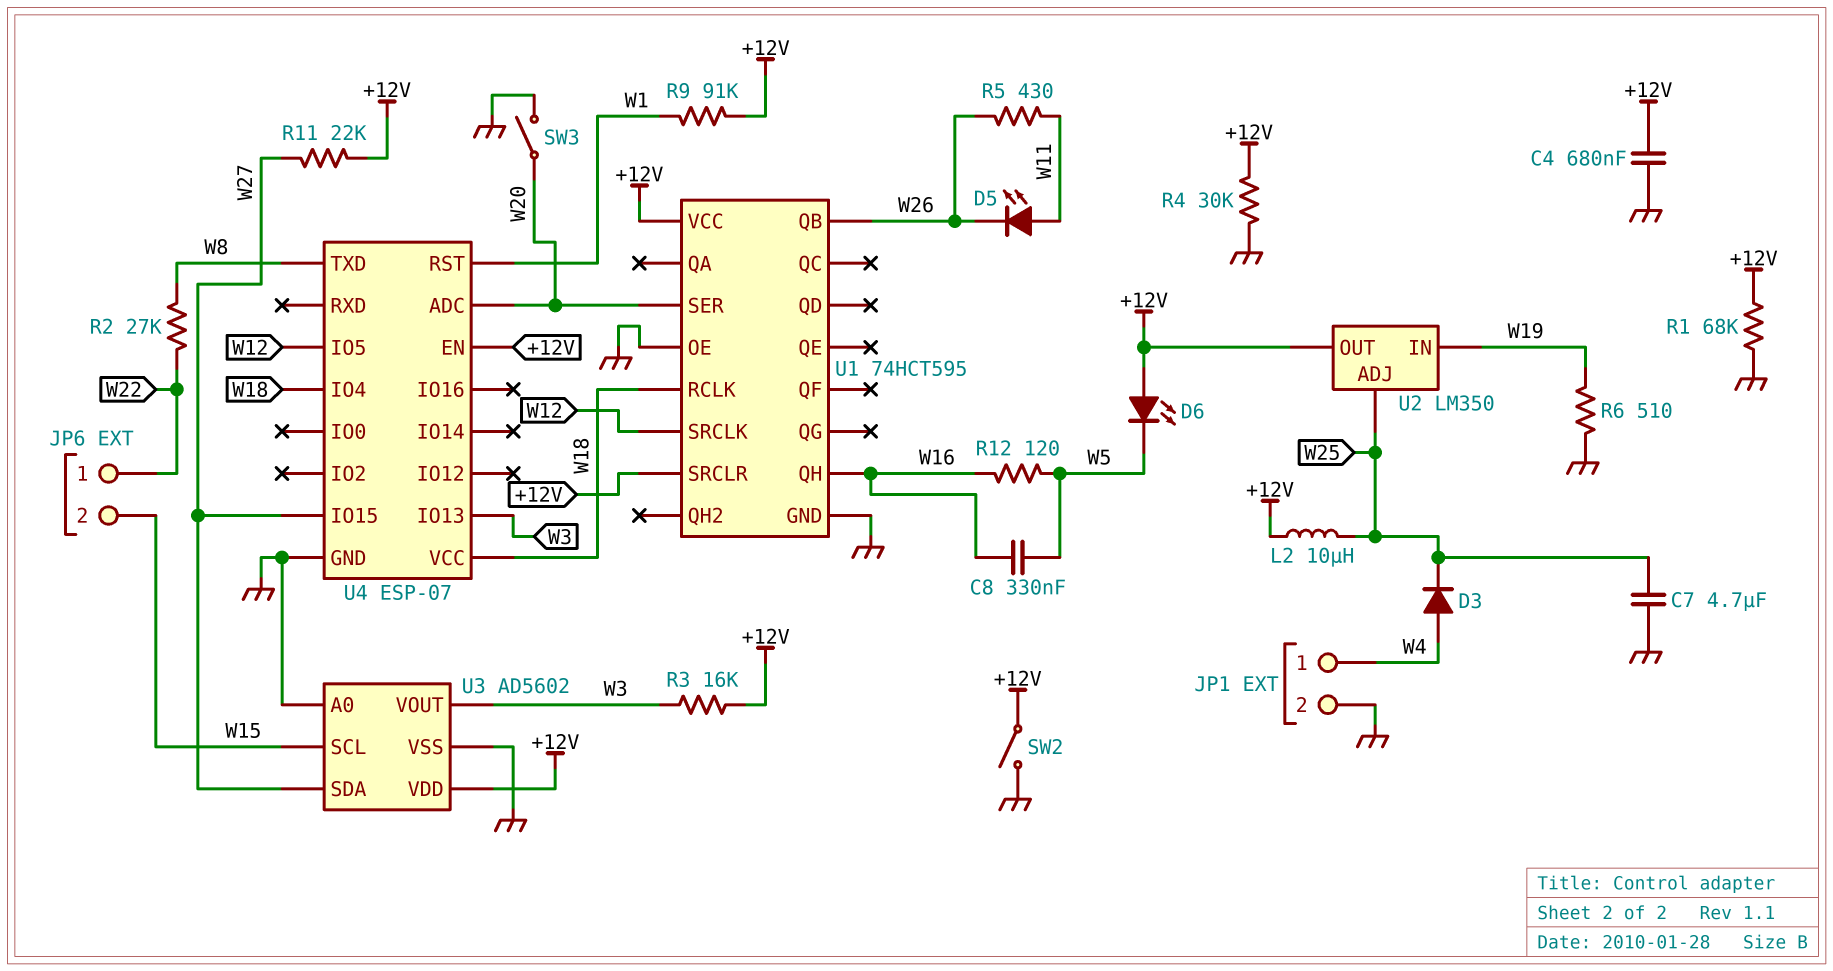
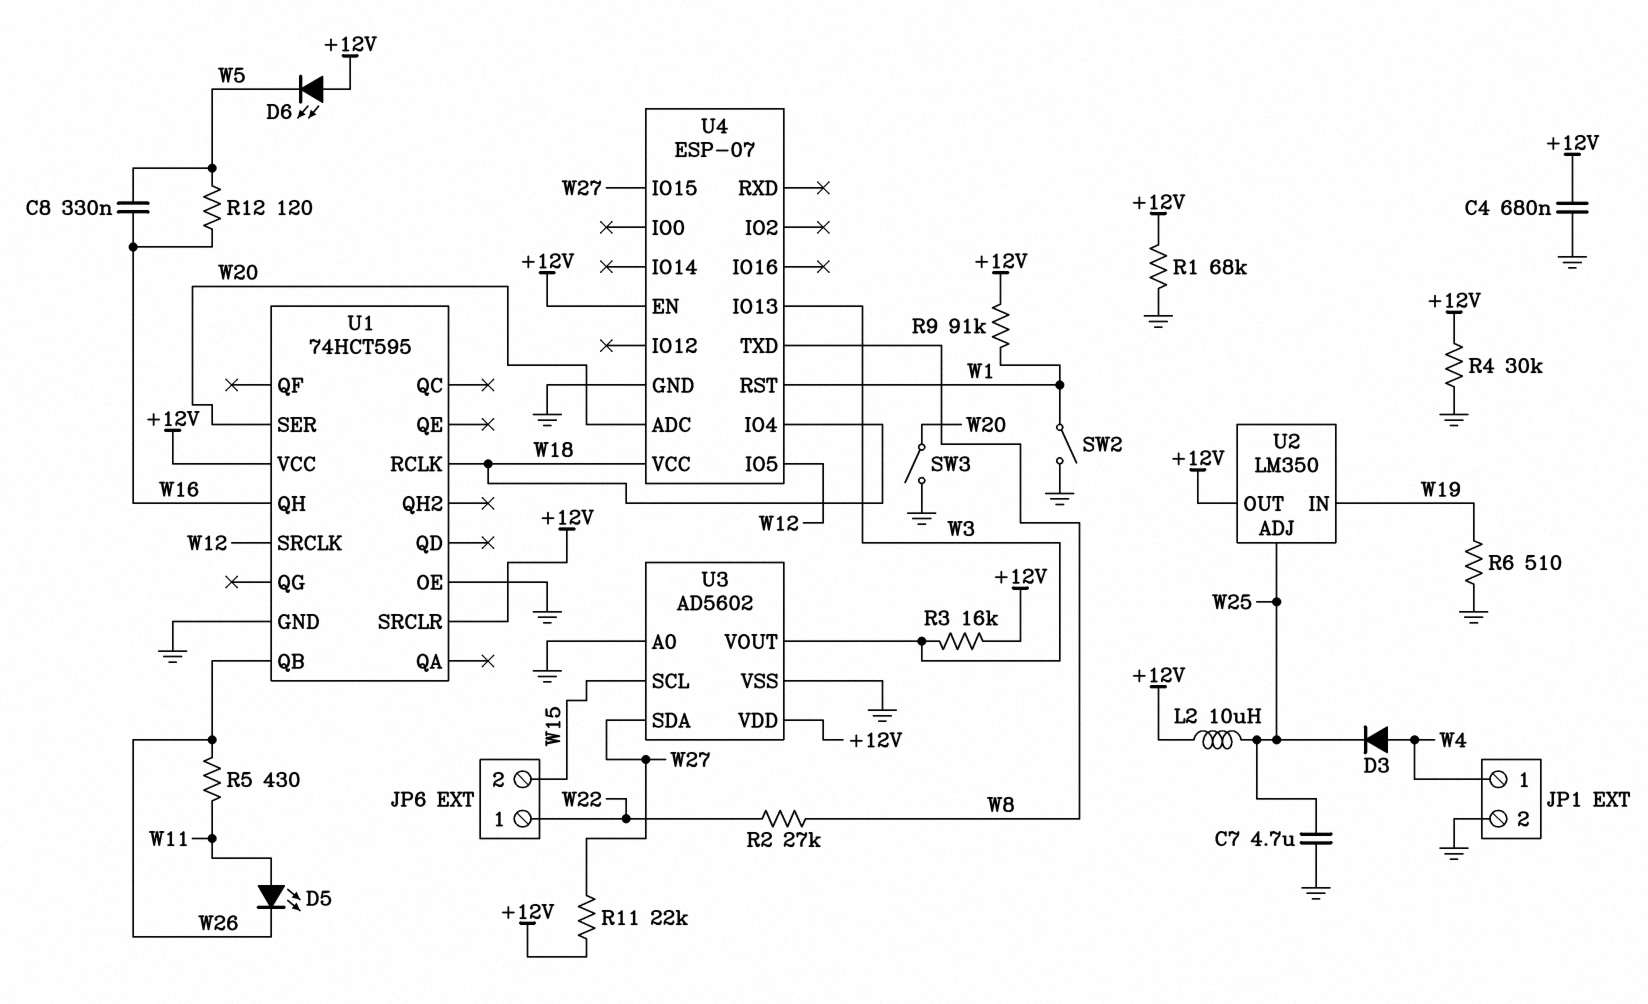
SW2: switch (+12V, GND) -> switch (GND, W1)

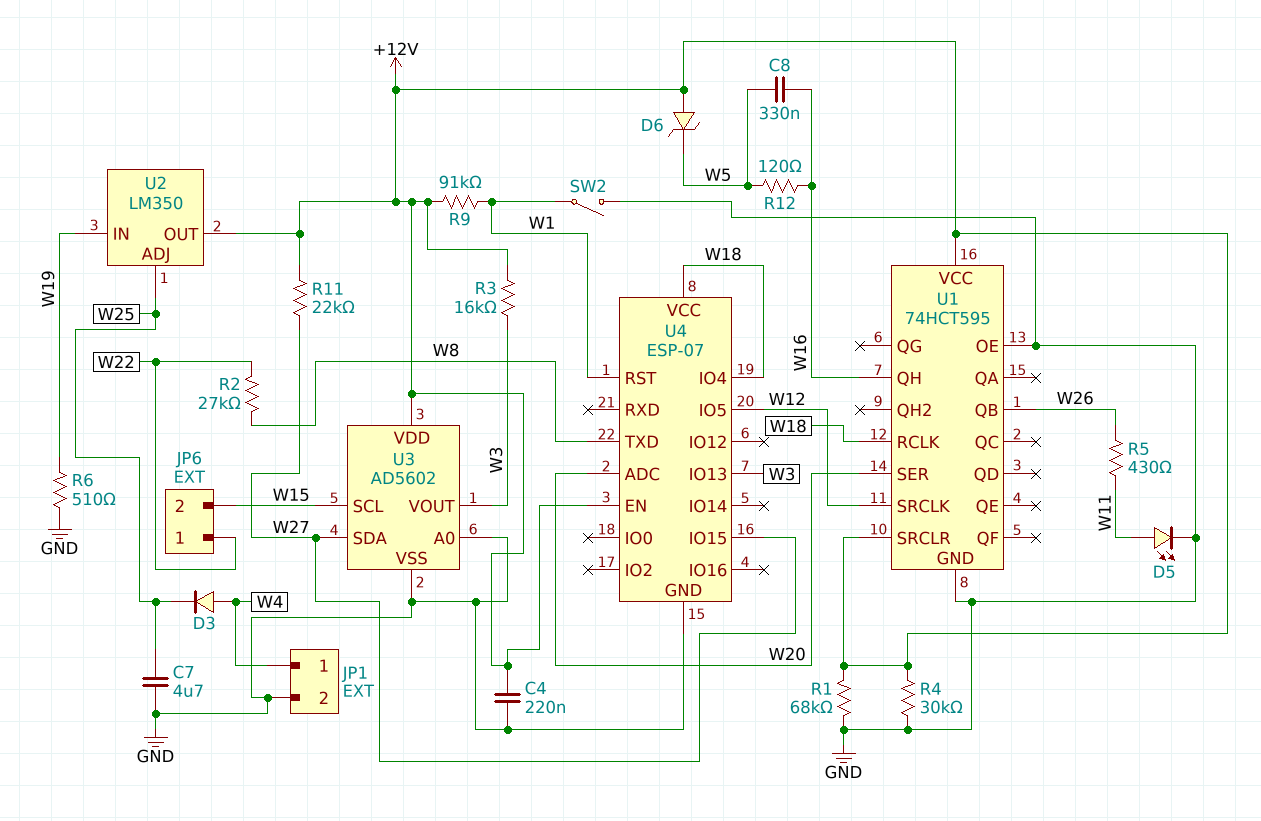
C4: 680nF (+12V, GND) -> 220nF (+12V, GND)
D5: LED (A W11, K W26) -> LED (A W11, K GND)
D6: LED (A +12V, K W5) -> zener (A +12V, K W5)
L2: 10uH (+12V, W25) -> none
SW3: switch (GND, W20) -> none

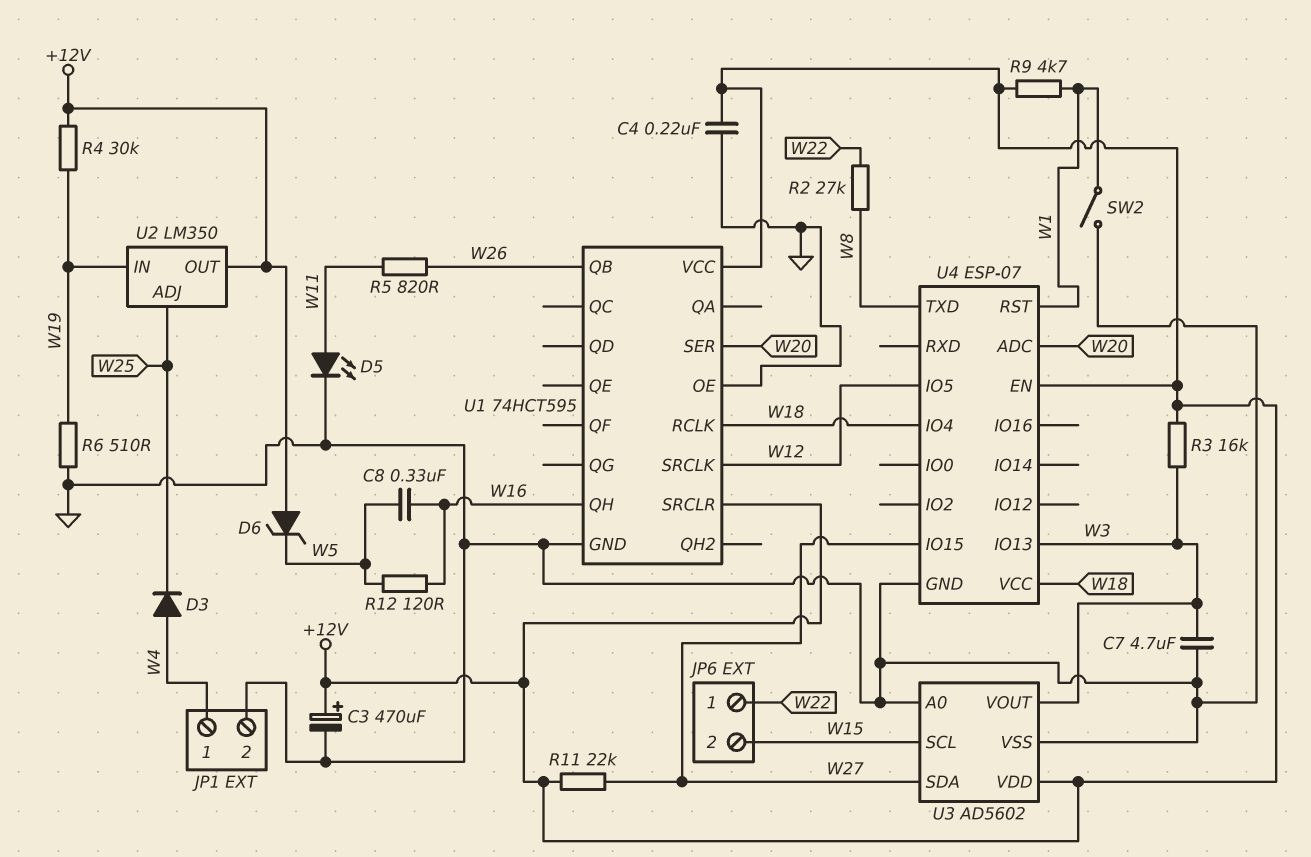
C3: none -> 470uF (plus +12V, minus GND)
C7: 4.7uF (GND, W25) -> 4.7uF (GND, W3)
R1: 68k (+12V, GND) -> none
R4: 30k (+12V, GND) -> 30k (+12V, W19)
R5: 430 (W11, W26) -> 820 (W11, W26)
R9: 91k (+12V, W1) -> 4.7k (+12V, W1)

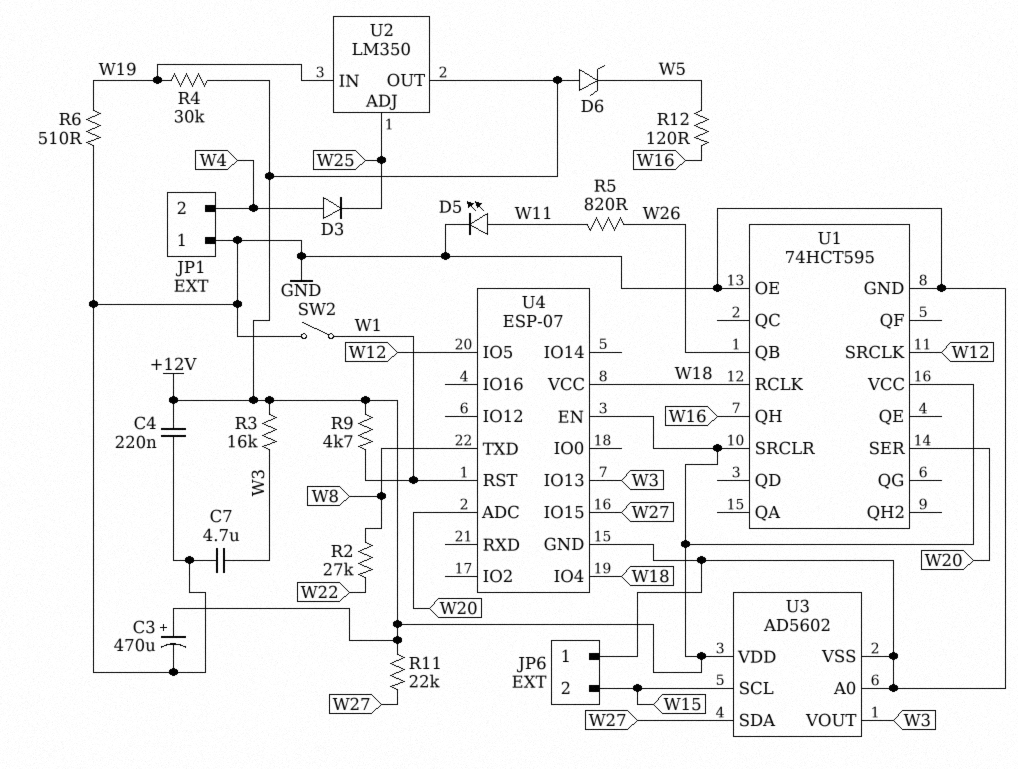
C8: 330nF (W5, W16) -> none
JP1 pin 1: W4 -> GND
JP1 pin 2: GND -> W4
JP6 pin 1: W22 -> GND

